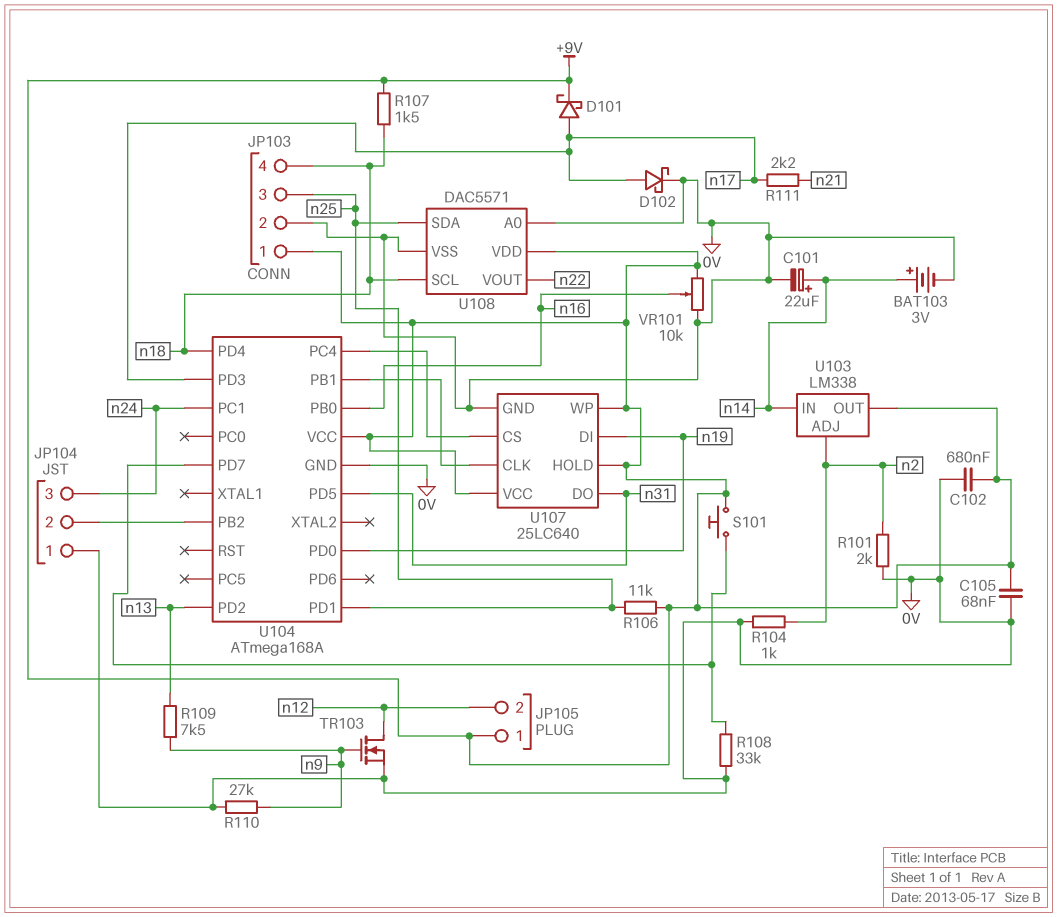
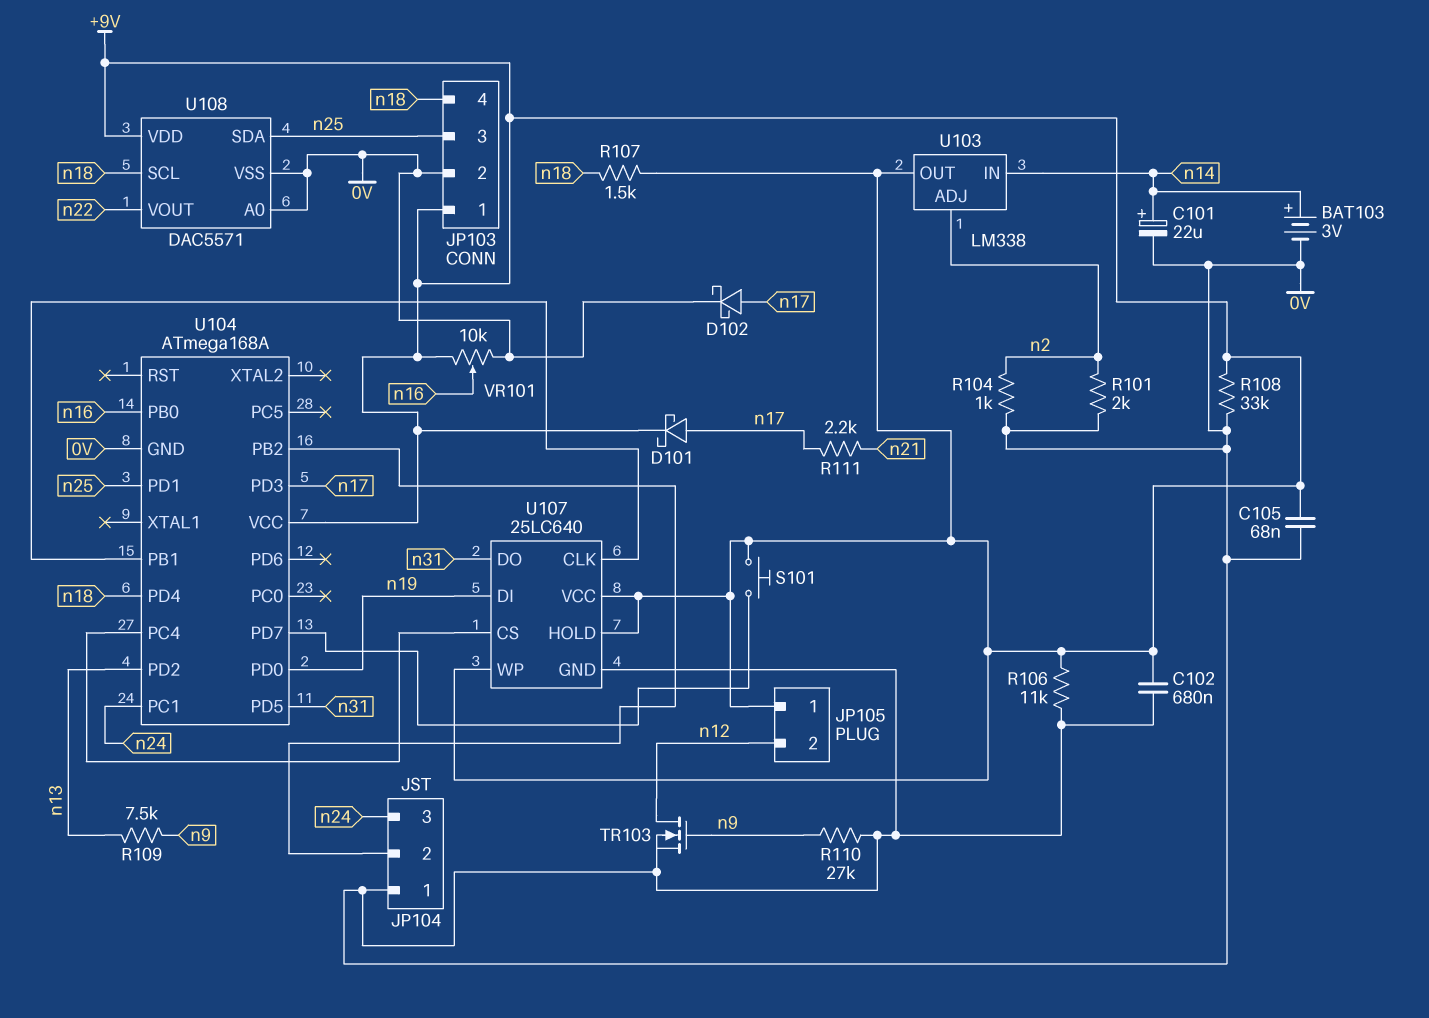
R106: 11k (+9V, n25) -> 11k (+9V, 0V)
R108: 33k (0V, U104/PD7) -> 33k (+9V, 0V)

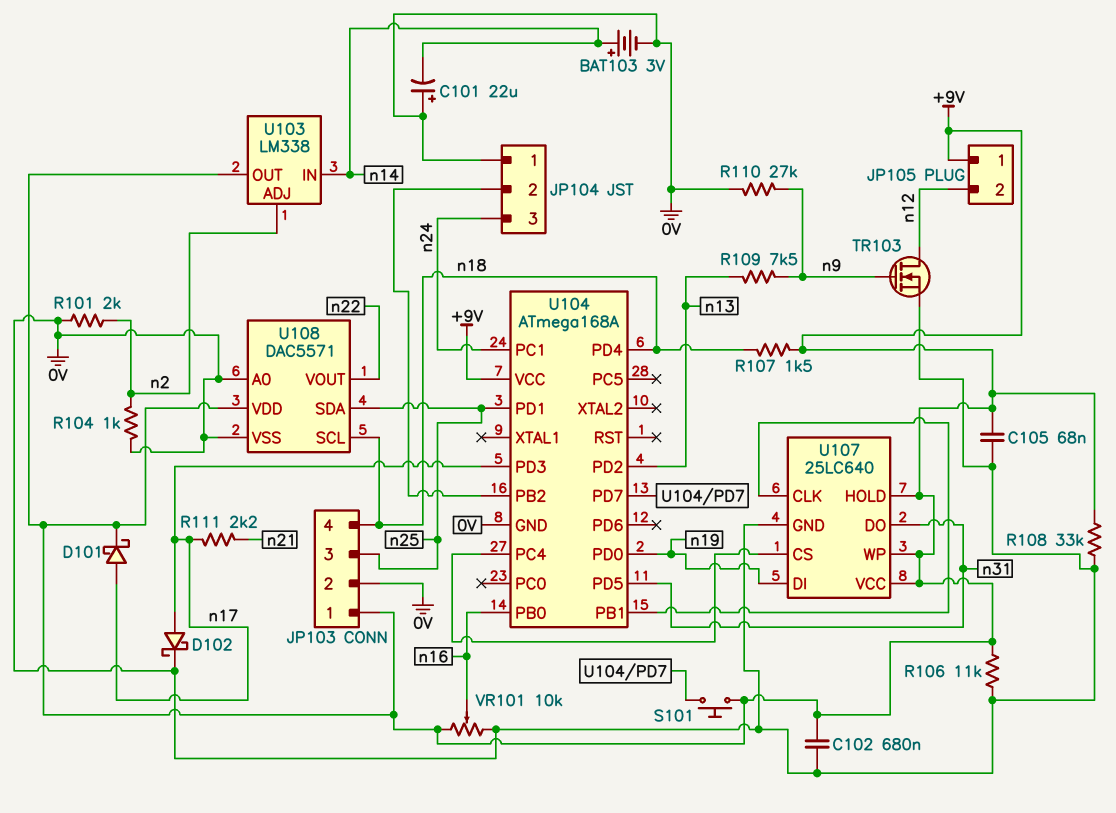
C101: 22uF (plus n14, minus 0V) -> 22uF (plus 0V, minus n14)

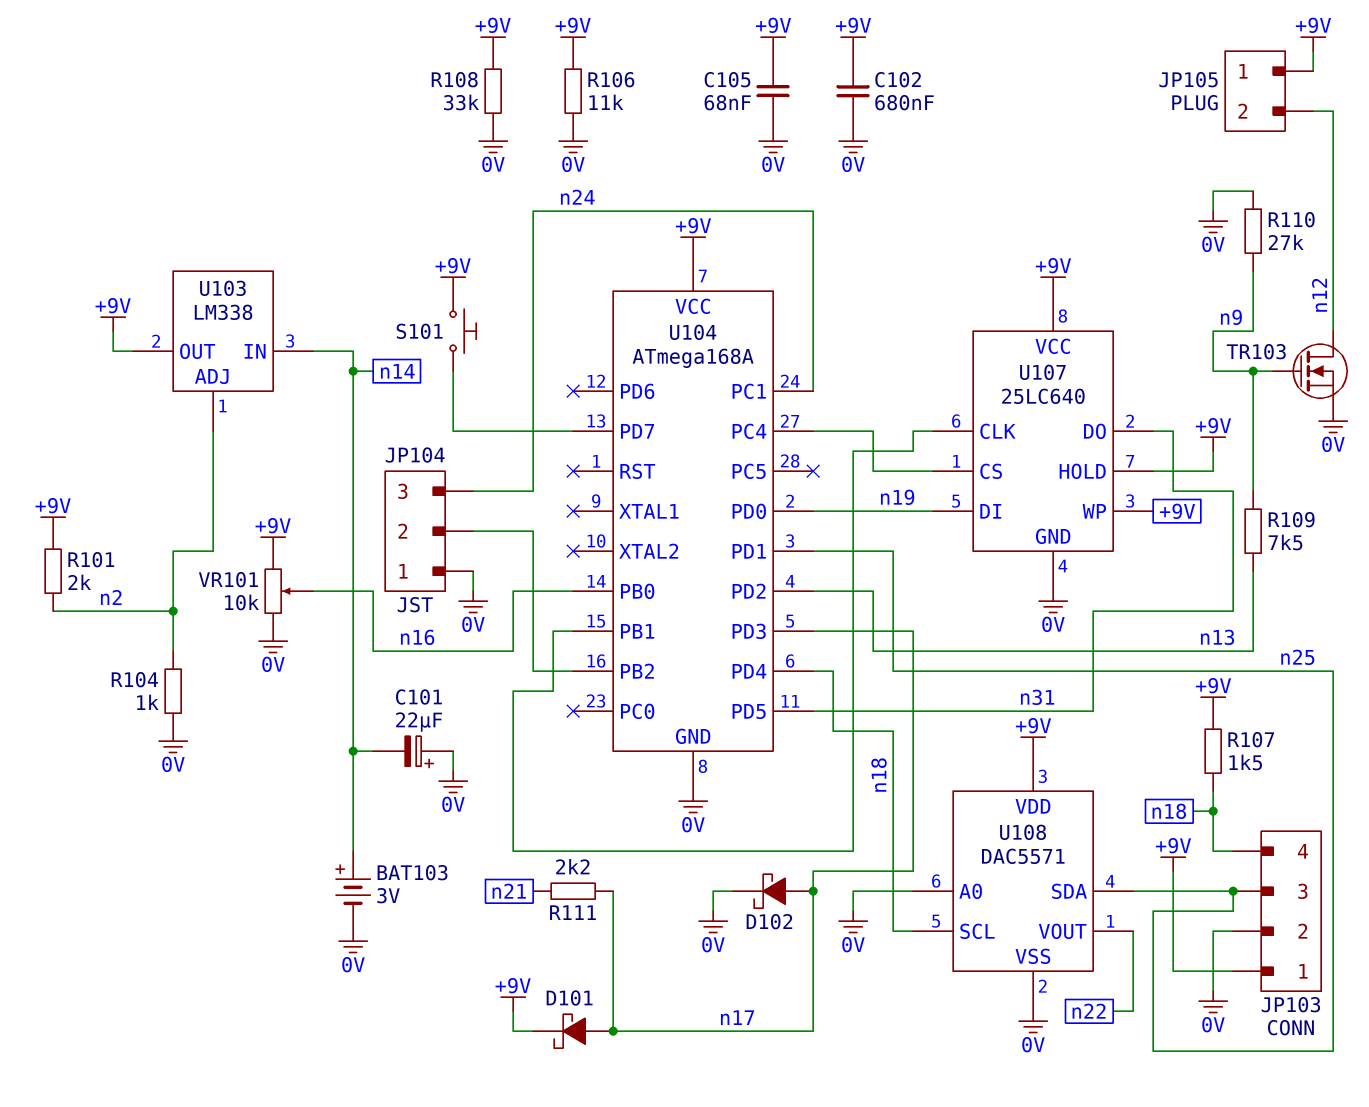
R101: 2k (0V, n2) -> 2k (+9V, n2)

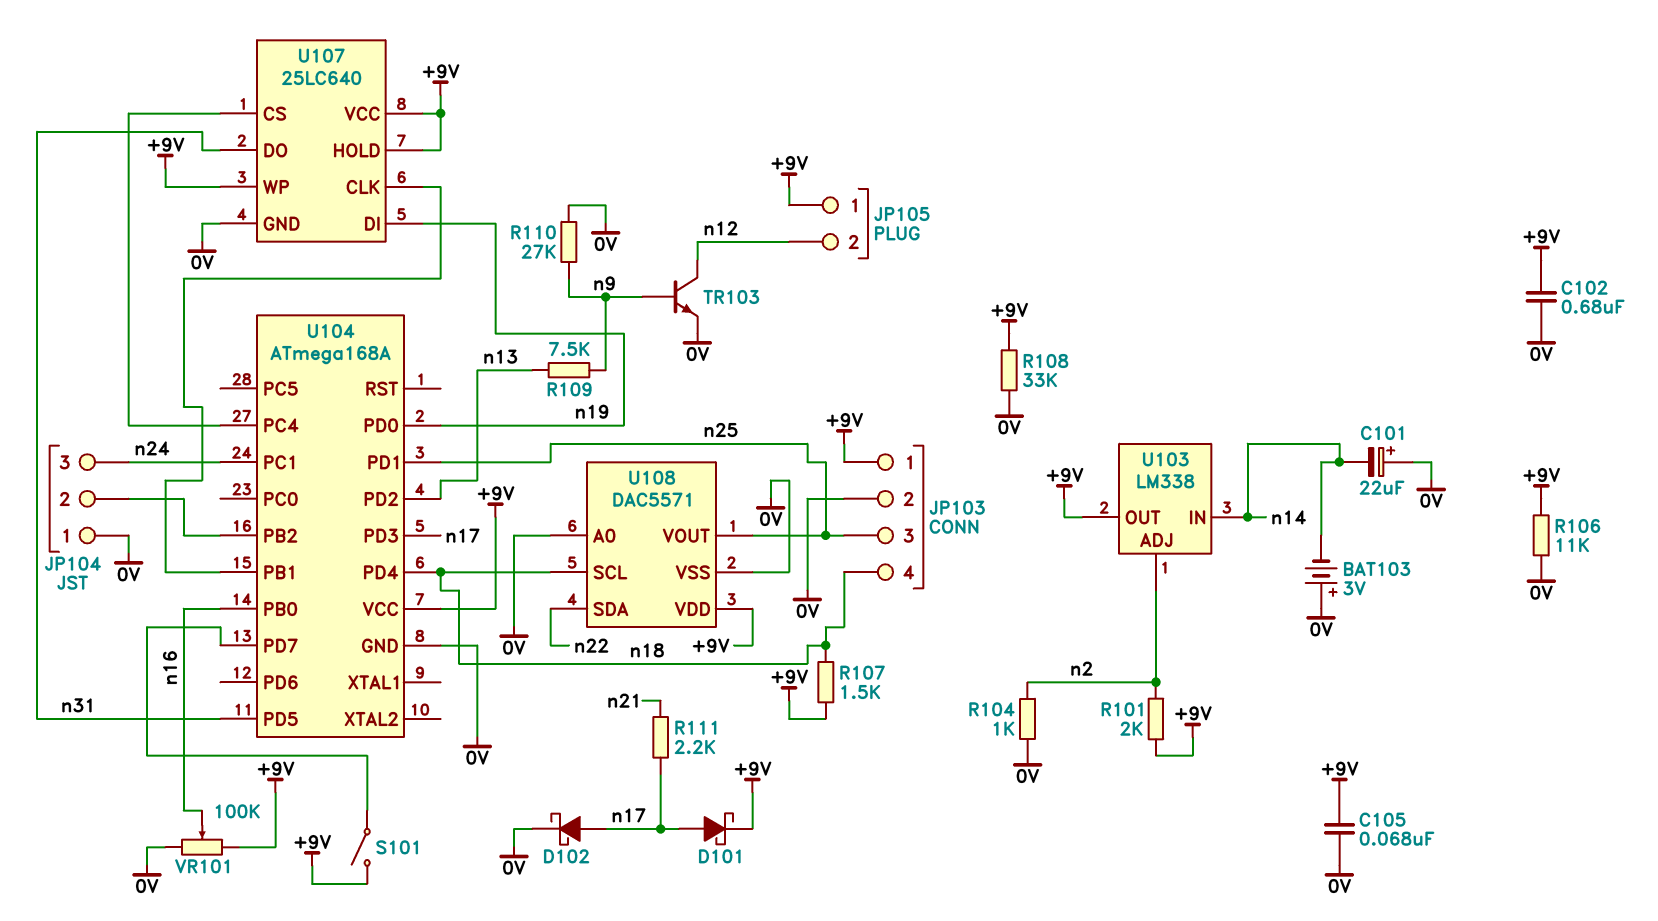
BAT103: 3V (plus n14, minus 0V) -> 3V (plus 0V, minus n14)
S101: button (+9V, U104/PD7) -> switch (+9V, U104/PD7)
TR103: NMOS (G n9, D n12, S 0V) -> NPN (B n9, C n12, E 0V)
U108 pin SDA: n25 -> n22
U108 pin VOUT: n22 -> n25
VR101: 10k (+9V, 0V, wiper n16) -> 100k (+9V, 0V, wiper n16)

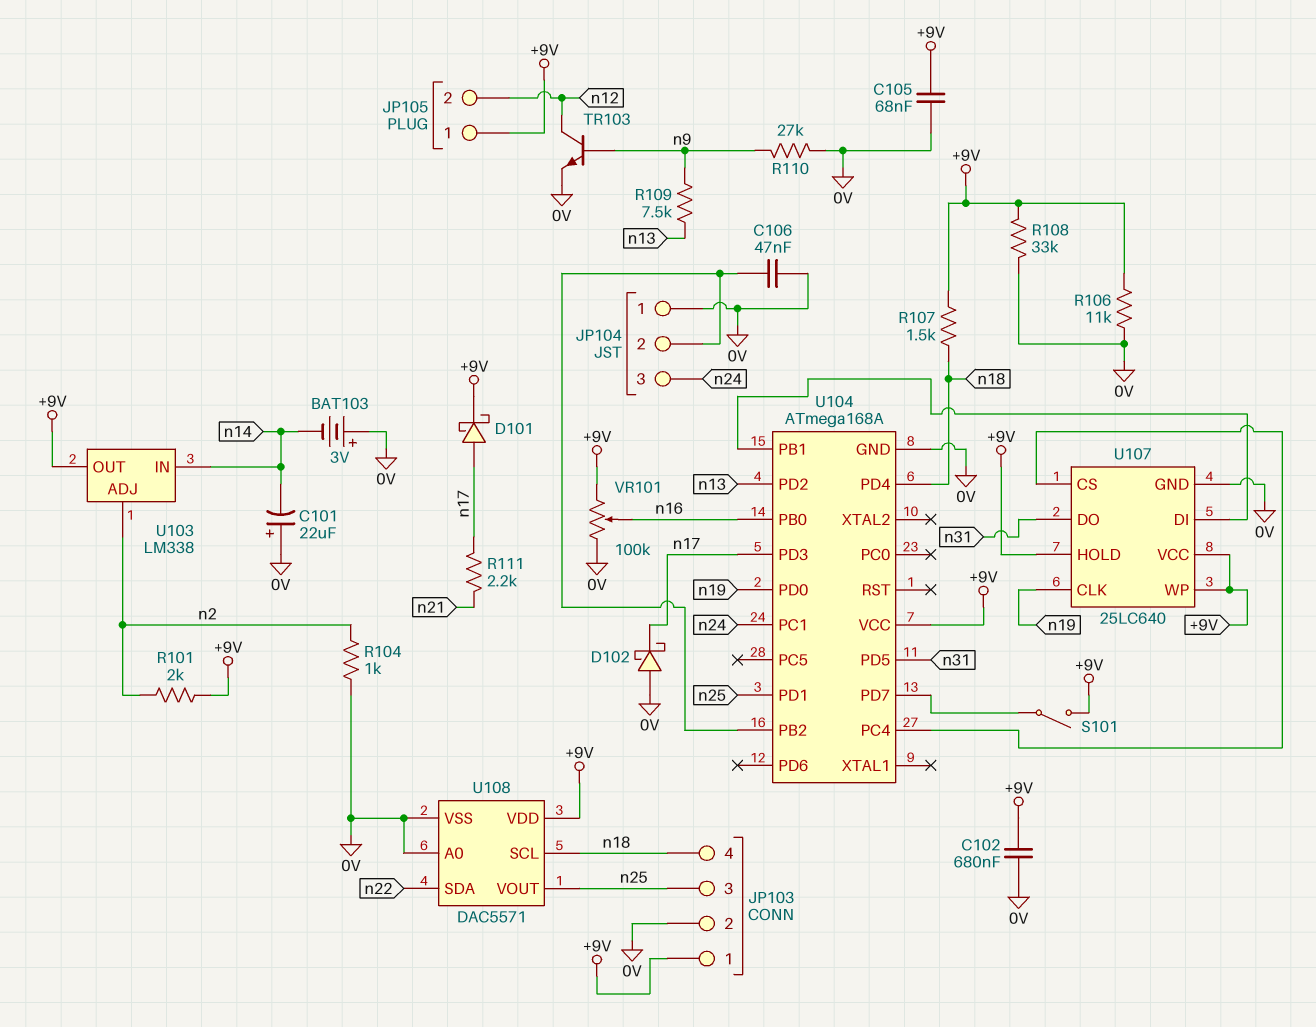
C106: none -> 47nF (0V, JP104/2)
D102: schottky (A n17, K 0V) -> schottky (A 0V, K n17)
U107 pin CLK: U104/PB1 -> n19
U107 pin DI: n19 -> U104/PB1

